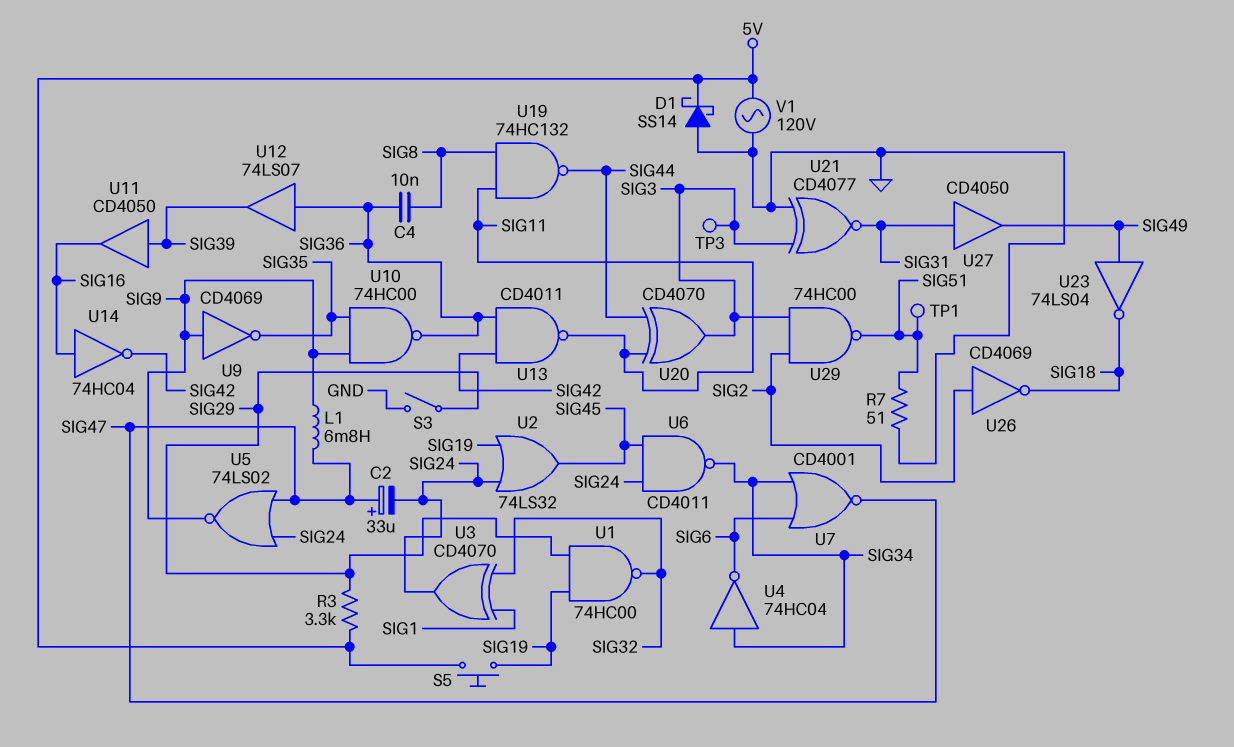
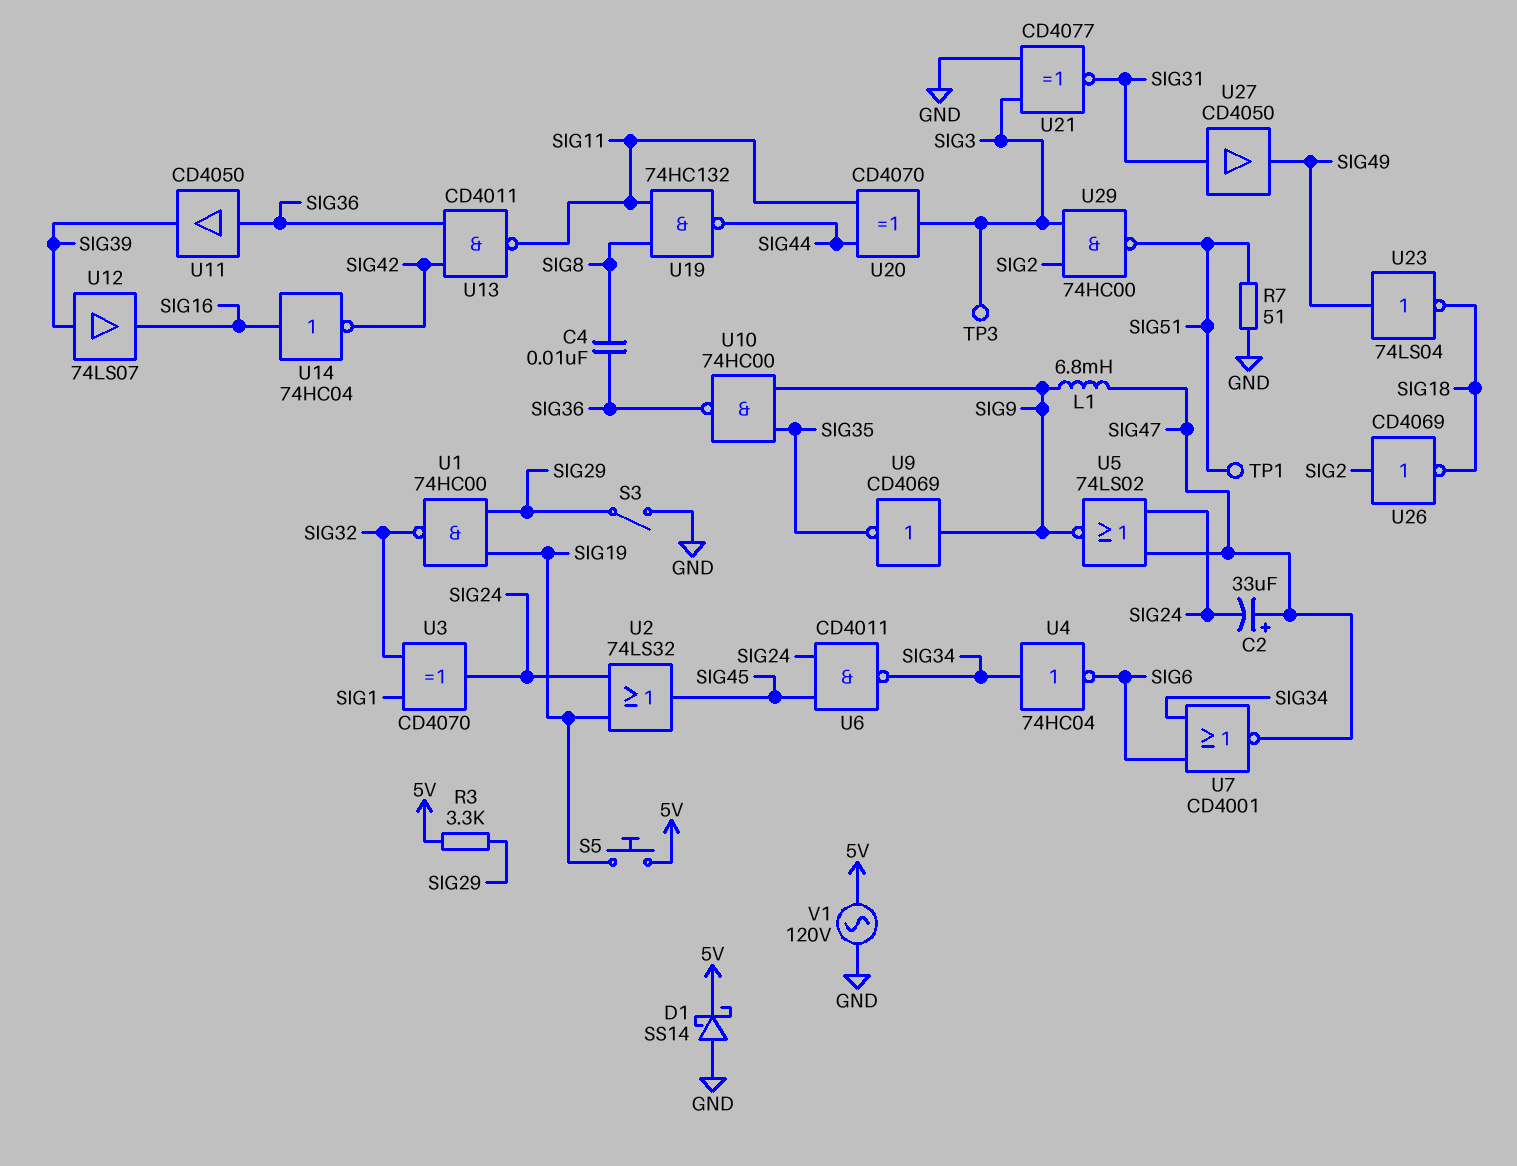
U11: buffer CD4050 (in SIG39, out SIG16) -> buffer CD4050 (in SIG36, out SIG39)
U12: buffer 74LS07 (in SIG36, out SIG39) -> buffer 74LS07 (in SIG39, out SIG16)

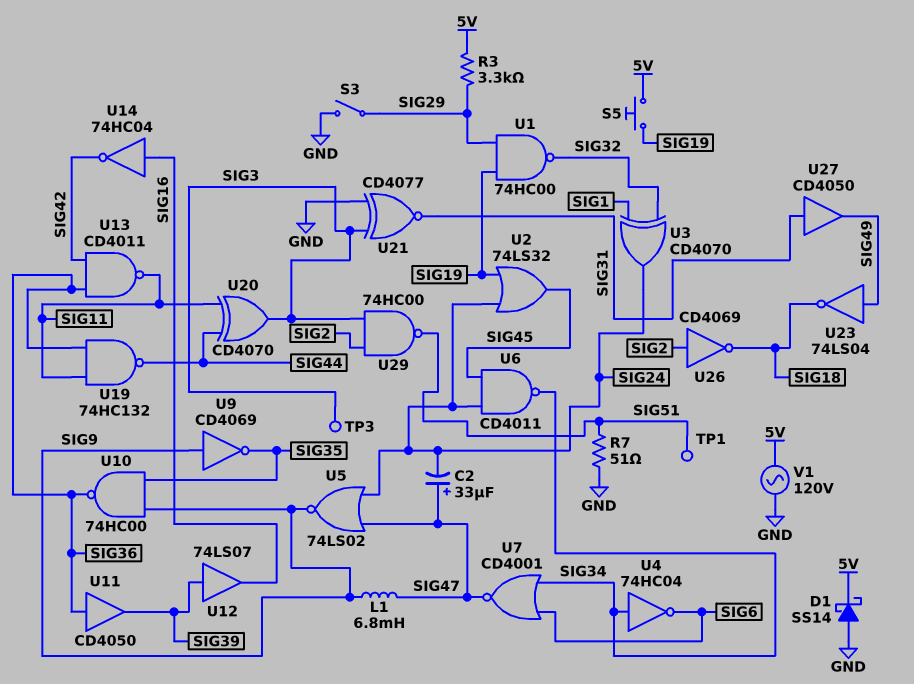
C4: 10nF (SIG8, SIG36) -> none
U19: NAND 74HC132 (in SIG8, in SIG11, out SIG44) -> NAND 74HC132 (in SIG11, in SIG36, out SIG44)

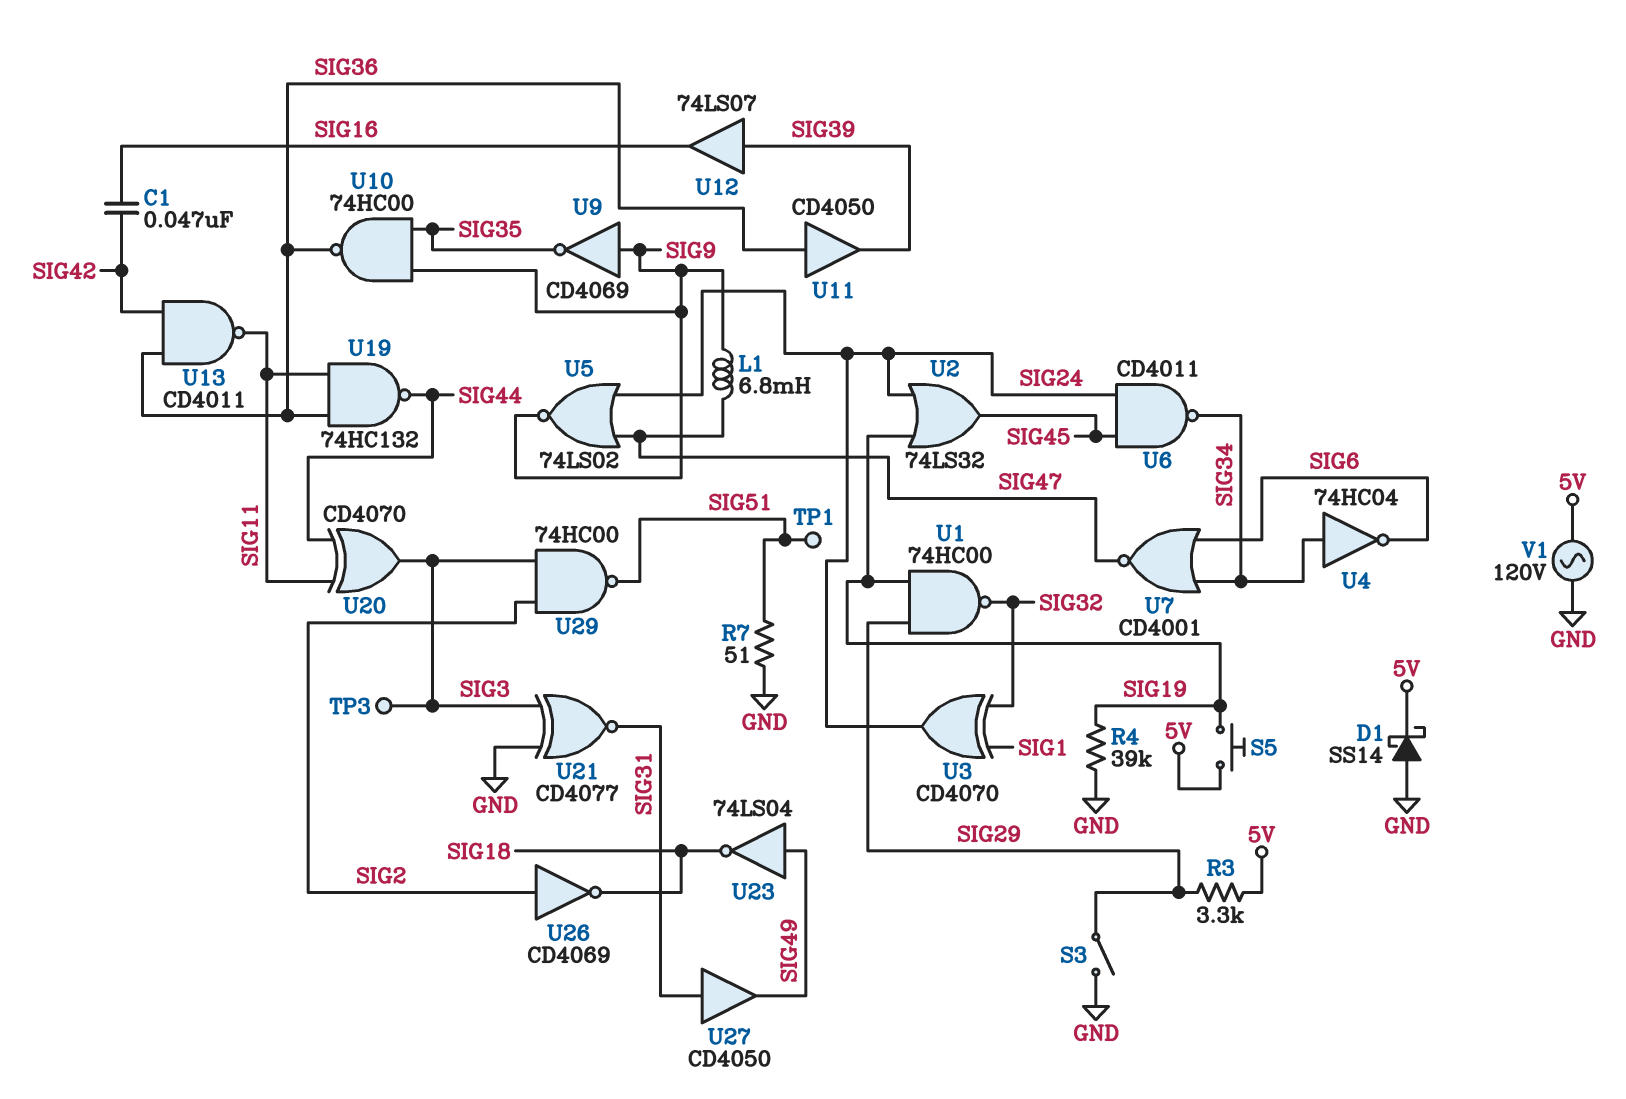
C1: none -> 47nF (SIG16, SIG42)
C2: 33uF (plus SIG47, minus SIG24) -> none
R4: none -> 39k (GND, SIG19)
U14: NOT 74HC04 (in SIG16, out SIG42) -> none

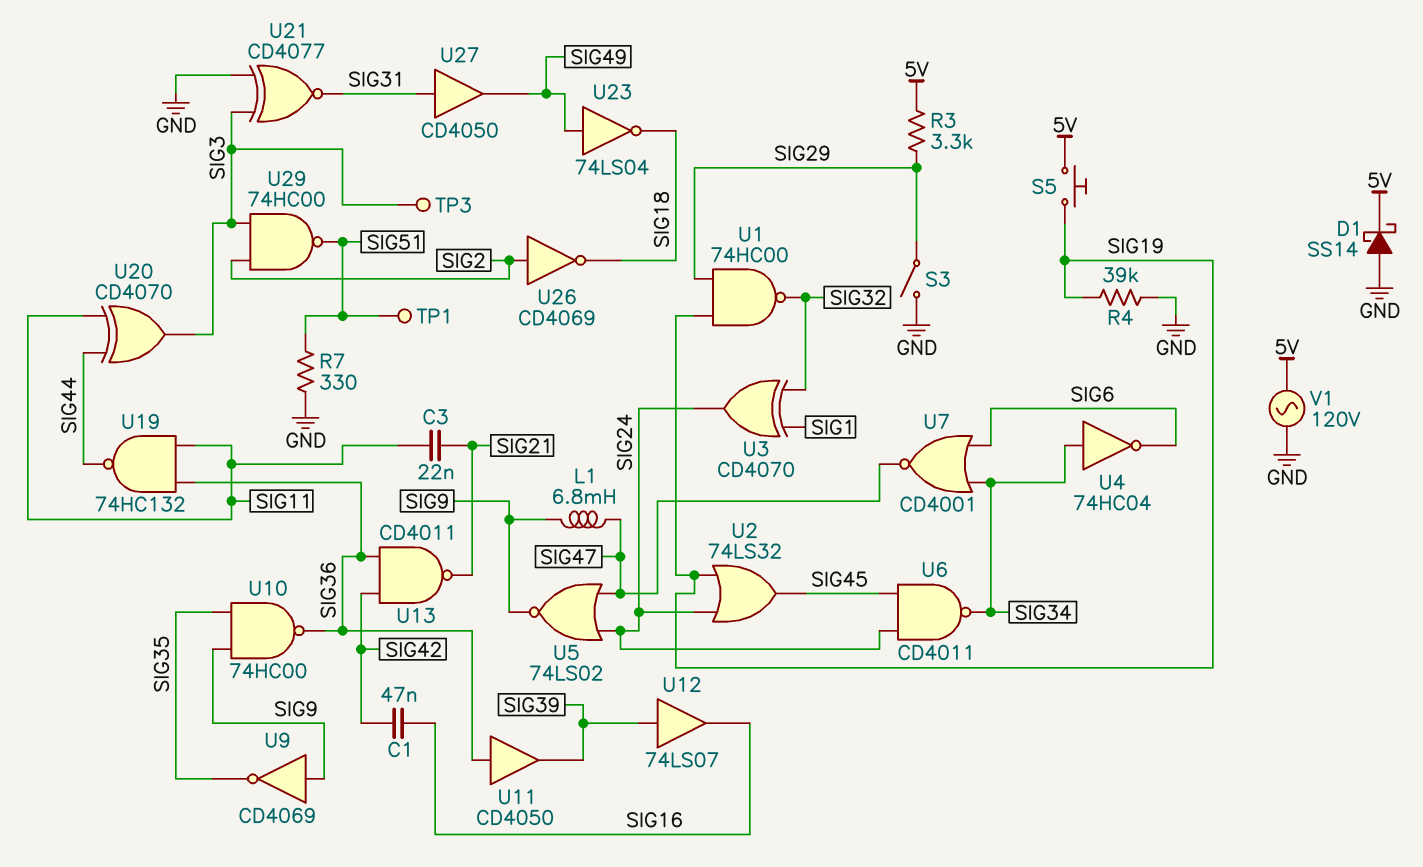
C3: none -> 22nF (SIG11, SIG21)
R7: 51 (GND, SIG51) -> 330 (GND, SIG51)
U13: NAND CD4011 (in SIG36, in SIG42, out SIG11) -> NAND CD4011 (in SIG36, in SIG42, out SIG21)

